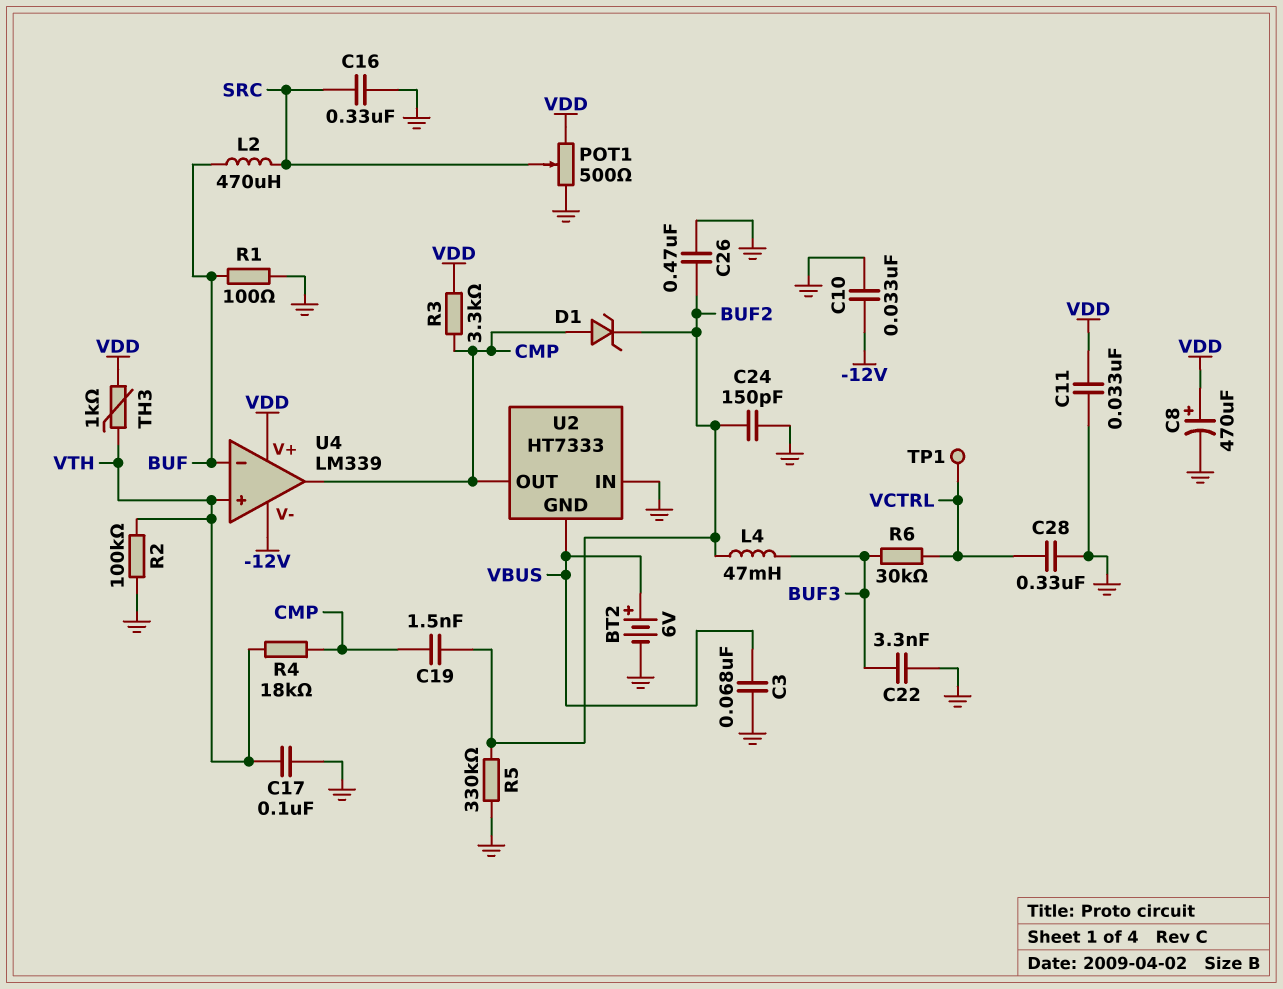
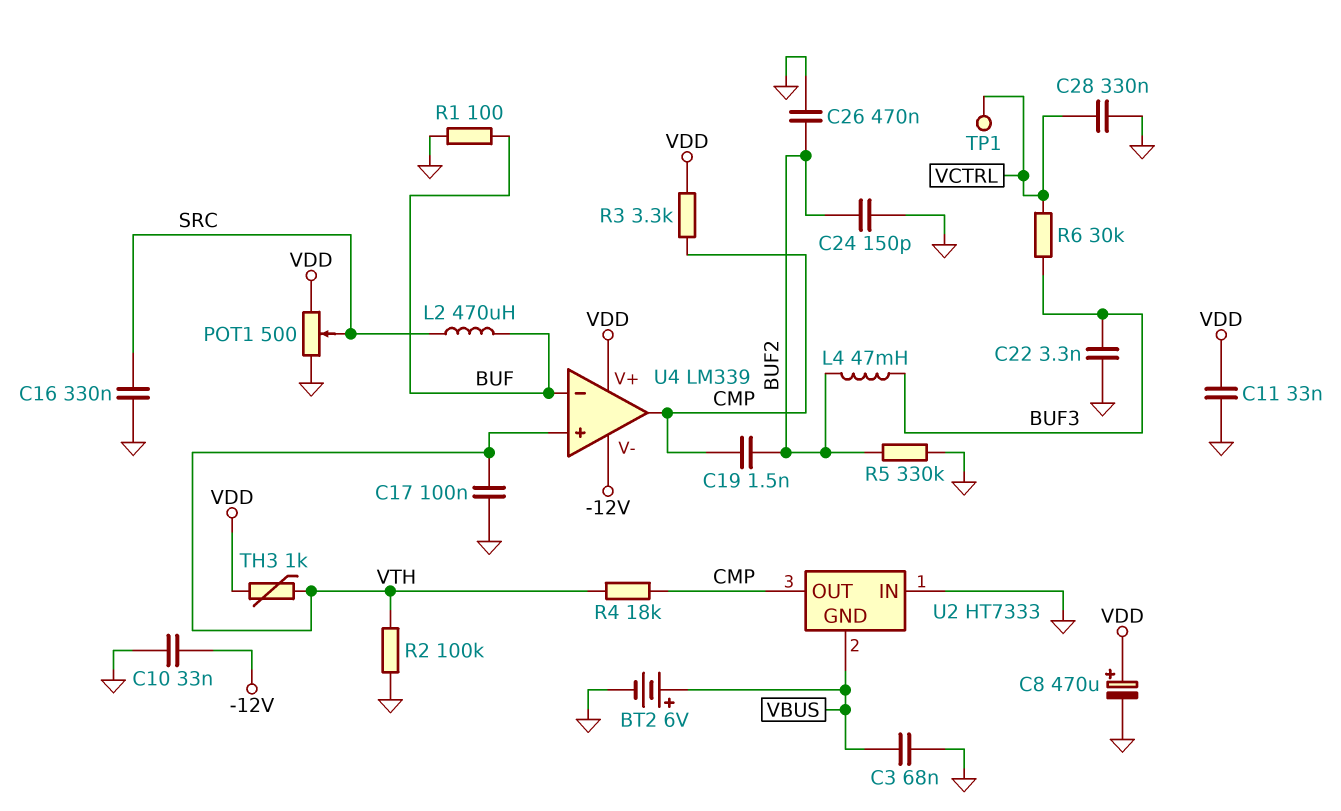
D1: zener (A CMP, K BUF2) -> none

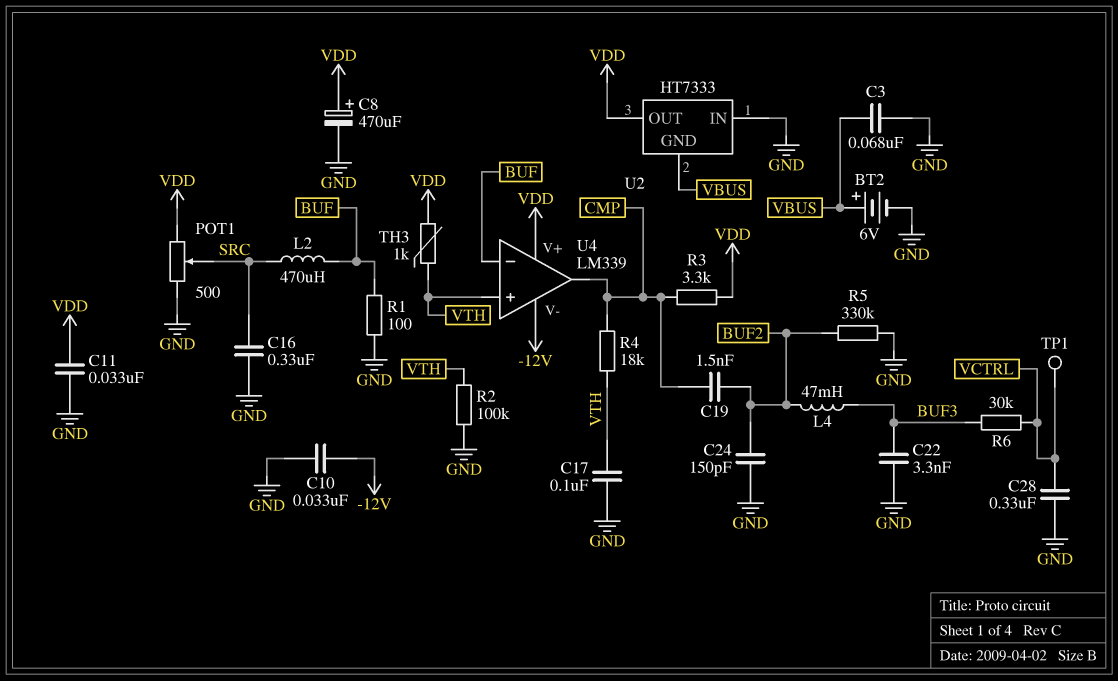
C26: 470nF (BUF2, GND) -> none
U2 pin OUT: CMP -> VDD

